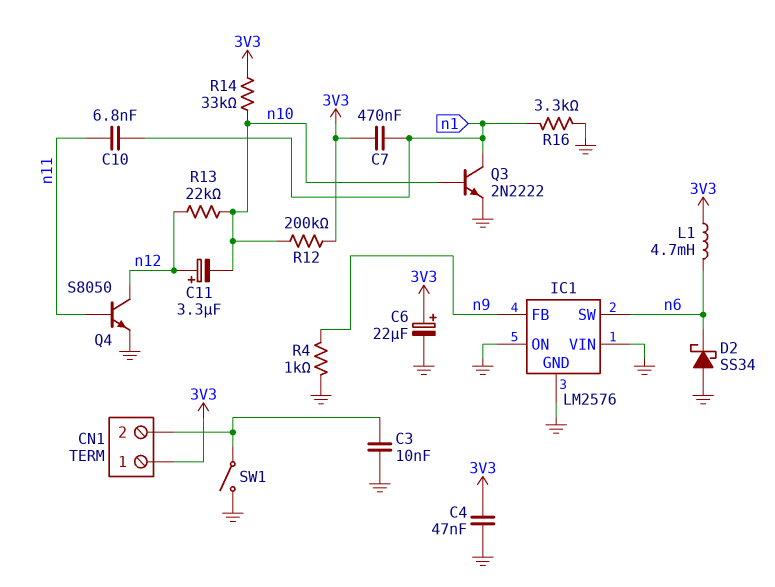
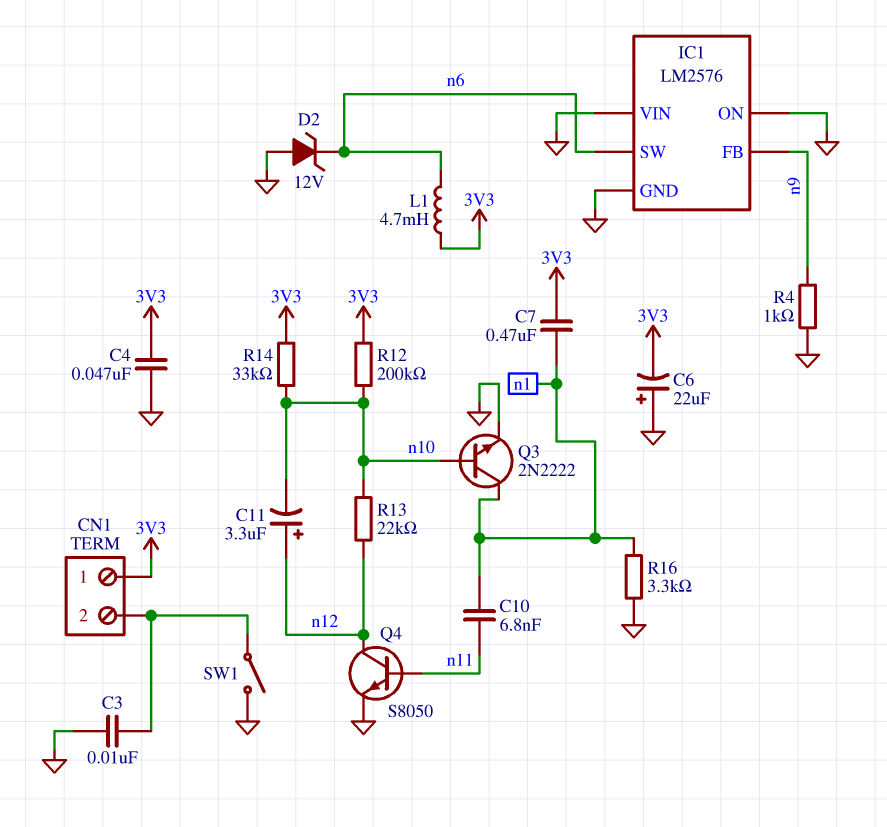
C6: 22uF (plus 3V3, minus GND) -> 22uF (plus GND, minus 3V3)
D2: schottky SS34 (A GND, K n6) -> zener 12V (A GND, K n6)

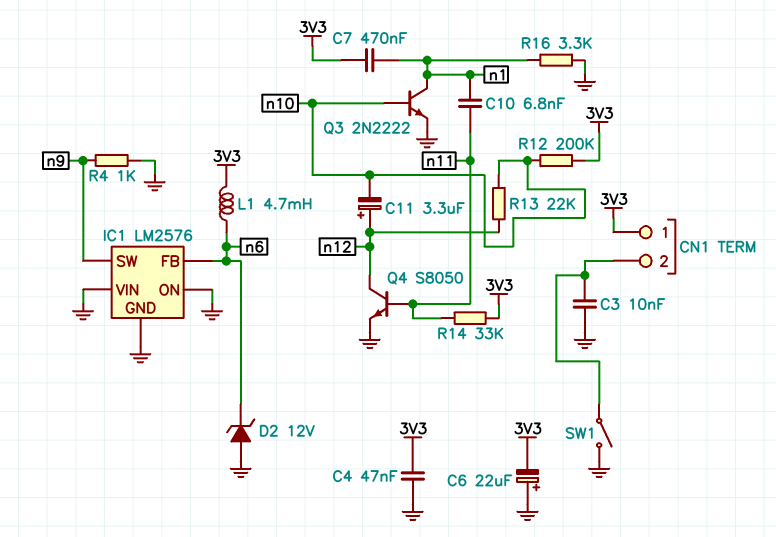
IC1 pin FB: n9 -> n6
IC1 pin SW: n6 -> n9
R14: 33k (3V3, n10) -> 33k (3V3, n11)

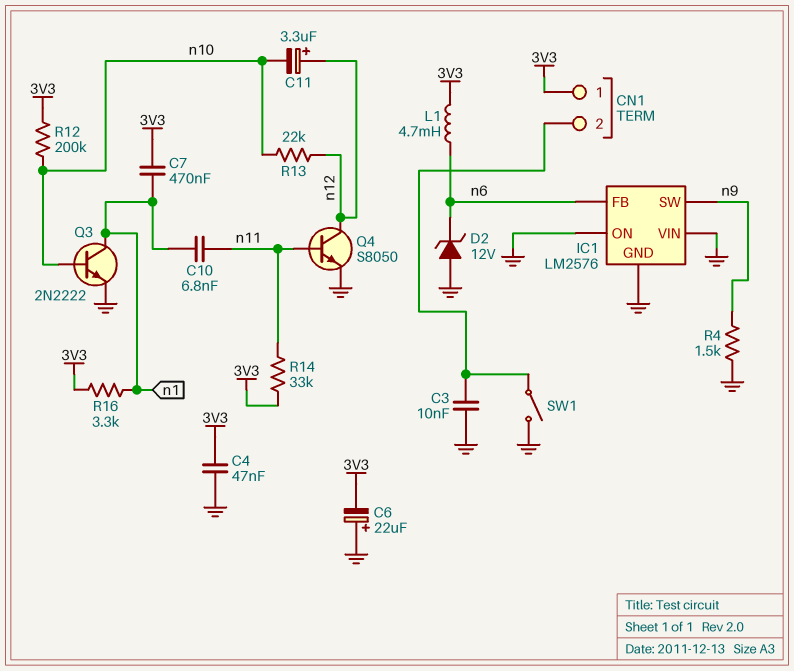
R4: 1k (GND, n9) -> 1.5k (GND, n9)
R16: 3.3k (GND, n1) -> 3.3k (3V3, n1)

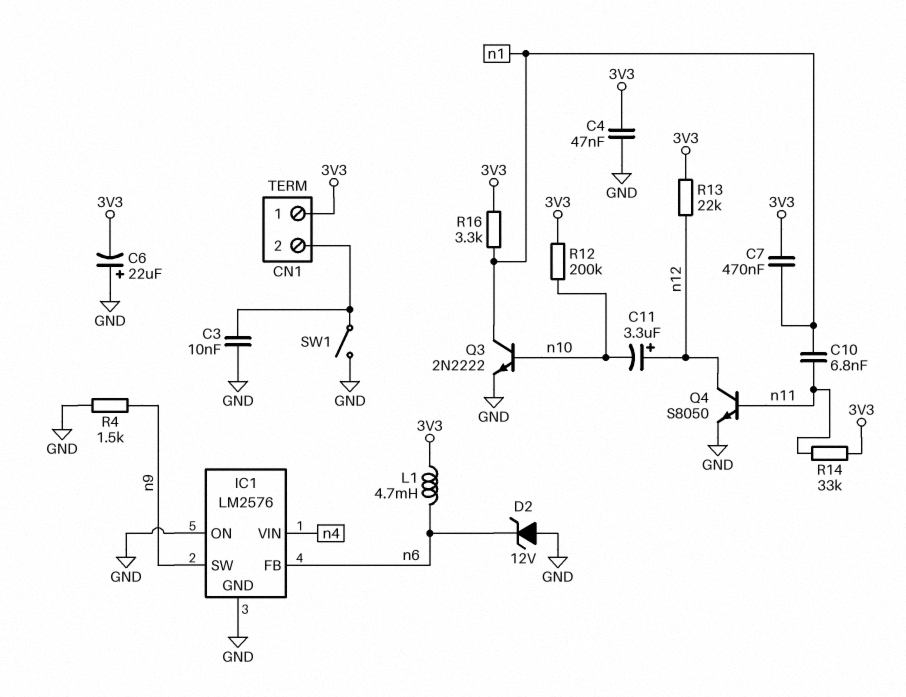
IC1 pin VIN: GND -> n4
R13: 22k (n10, n12) -> 22k (3V3, n12)

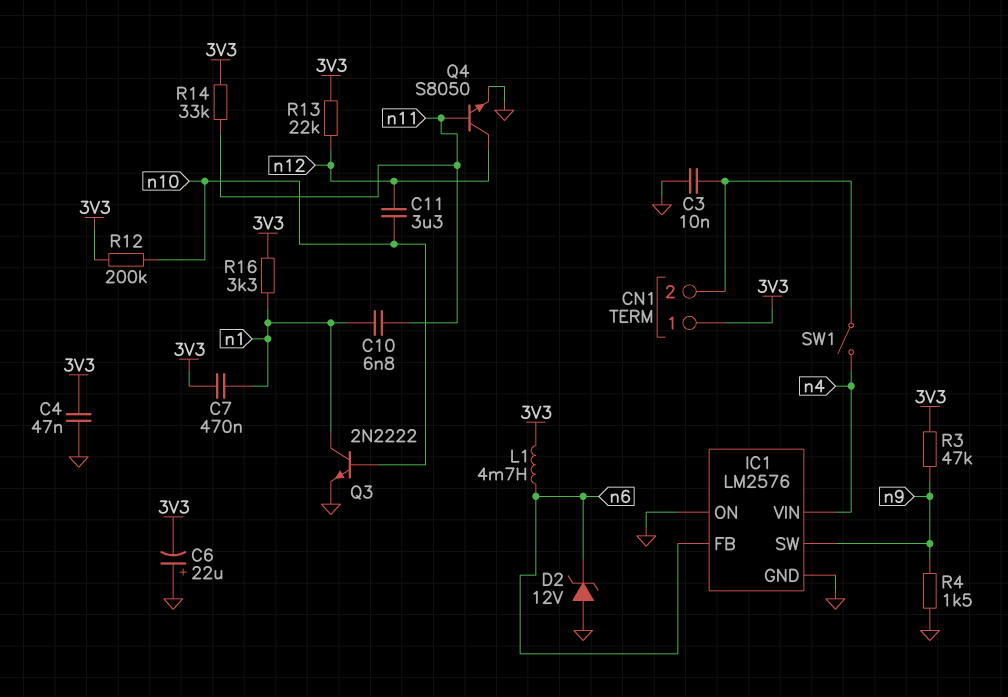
C11: 3.3uF (plus n12, minus n10) -> 3.3uF (n10, n12)
R3: none -> 47k (3V3, n9)
SW1: switch (CN1/2, GND) -> switch (CN1/2, n4)

